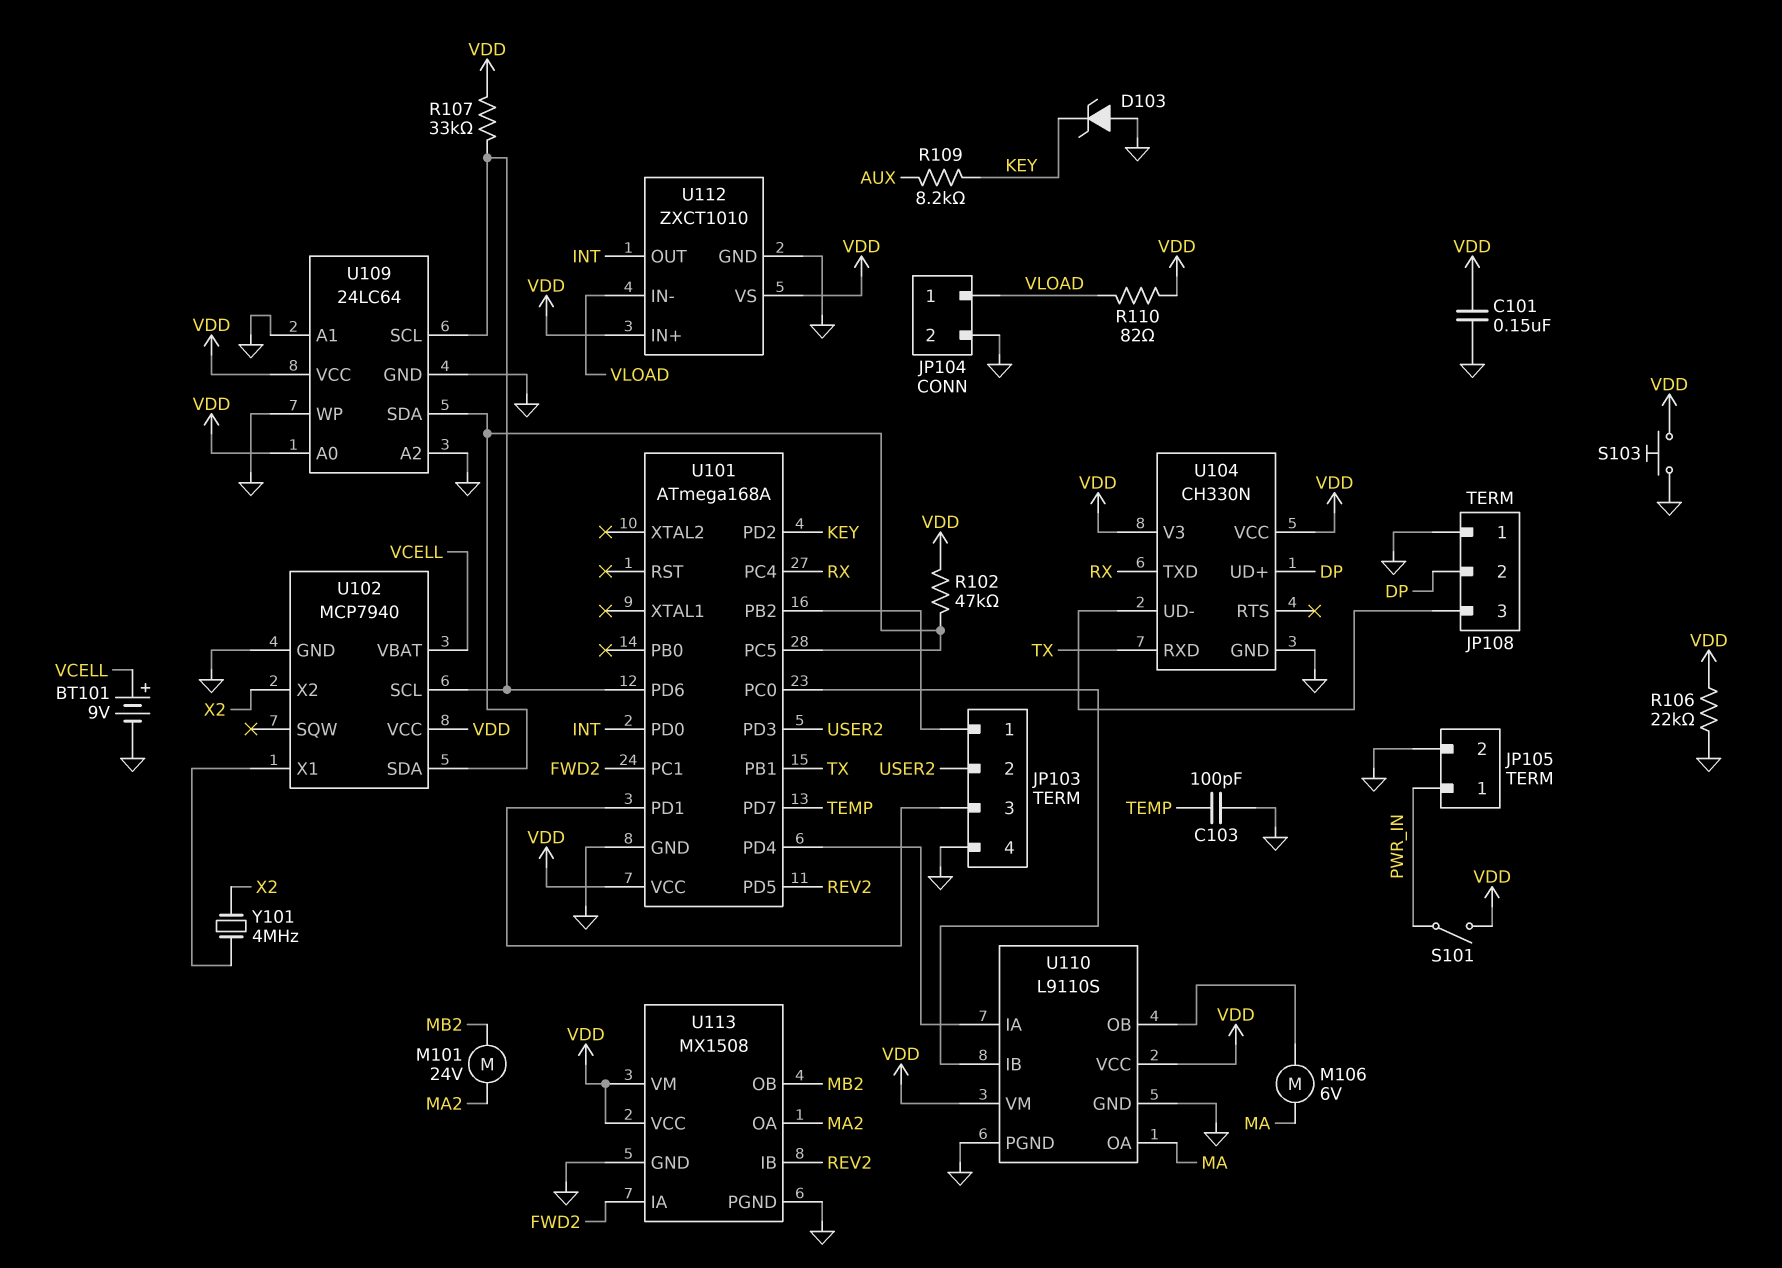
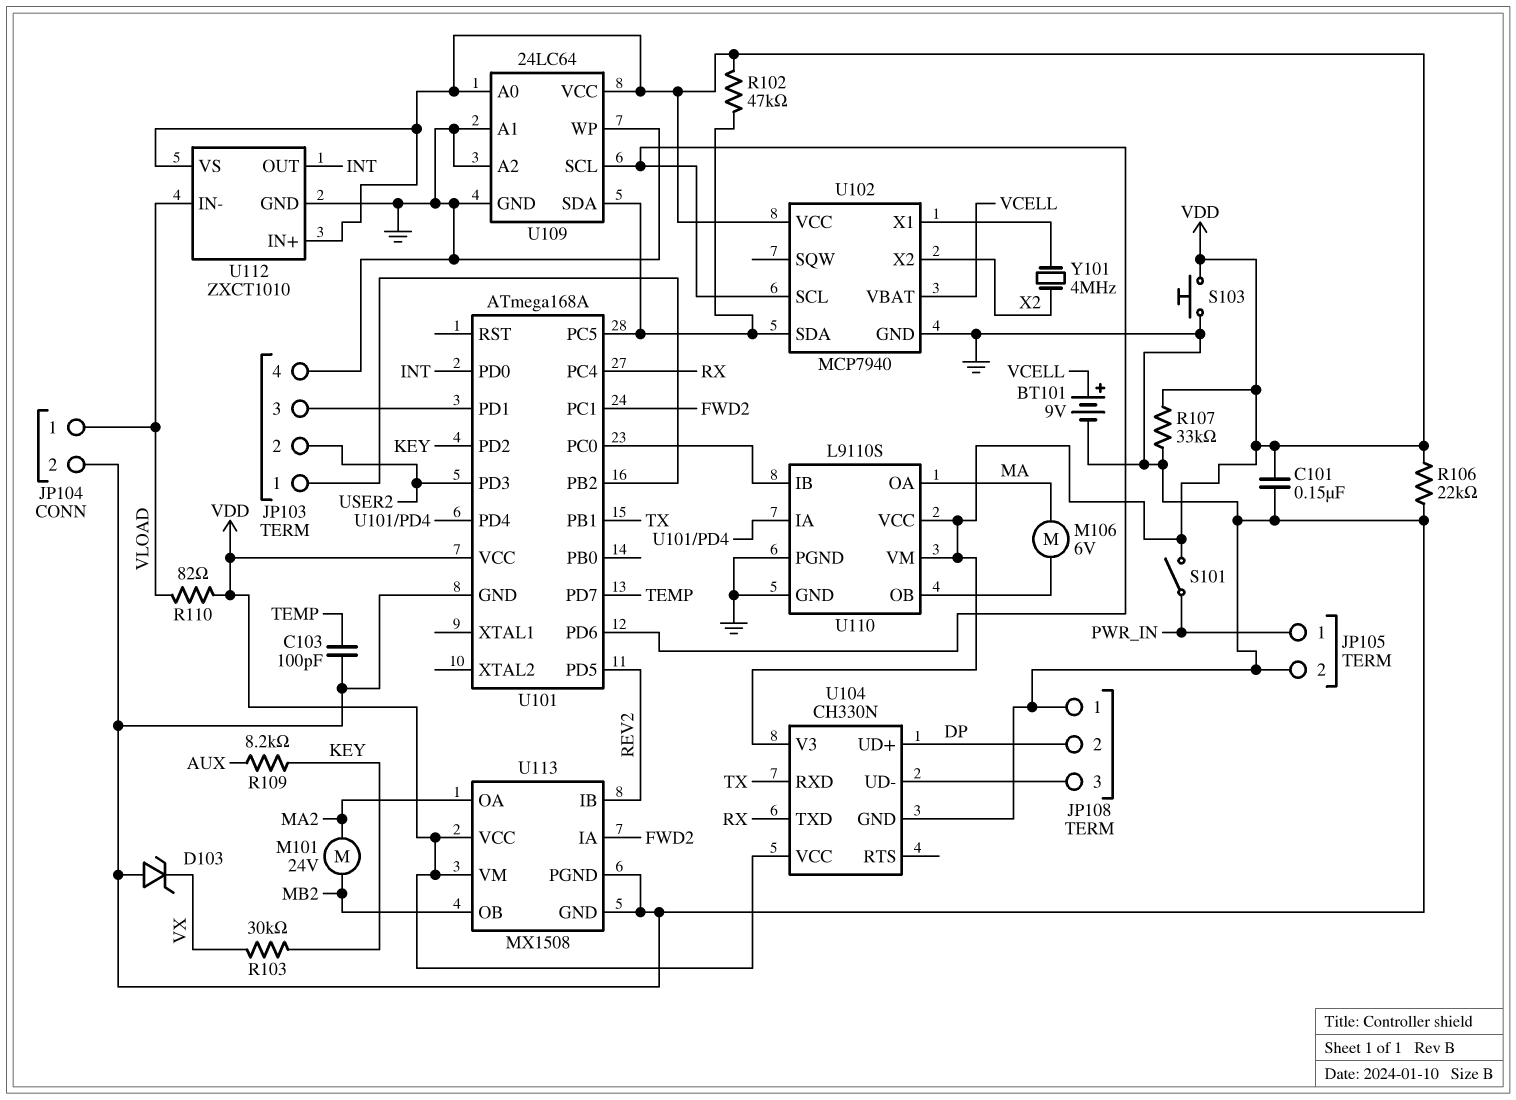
D103: zener (A GND, K KEY) -> zener (A GND, K VX)
R103: none -> 30k (KEY, VX)
R107: 33k (U101/PD6, VDD) -> 33k (GND, VDD)

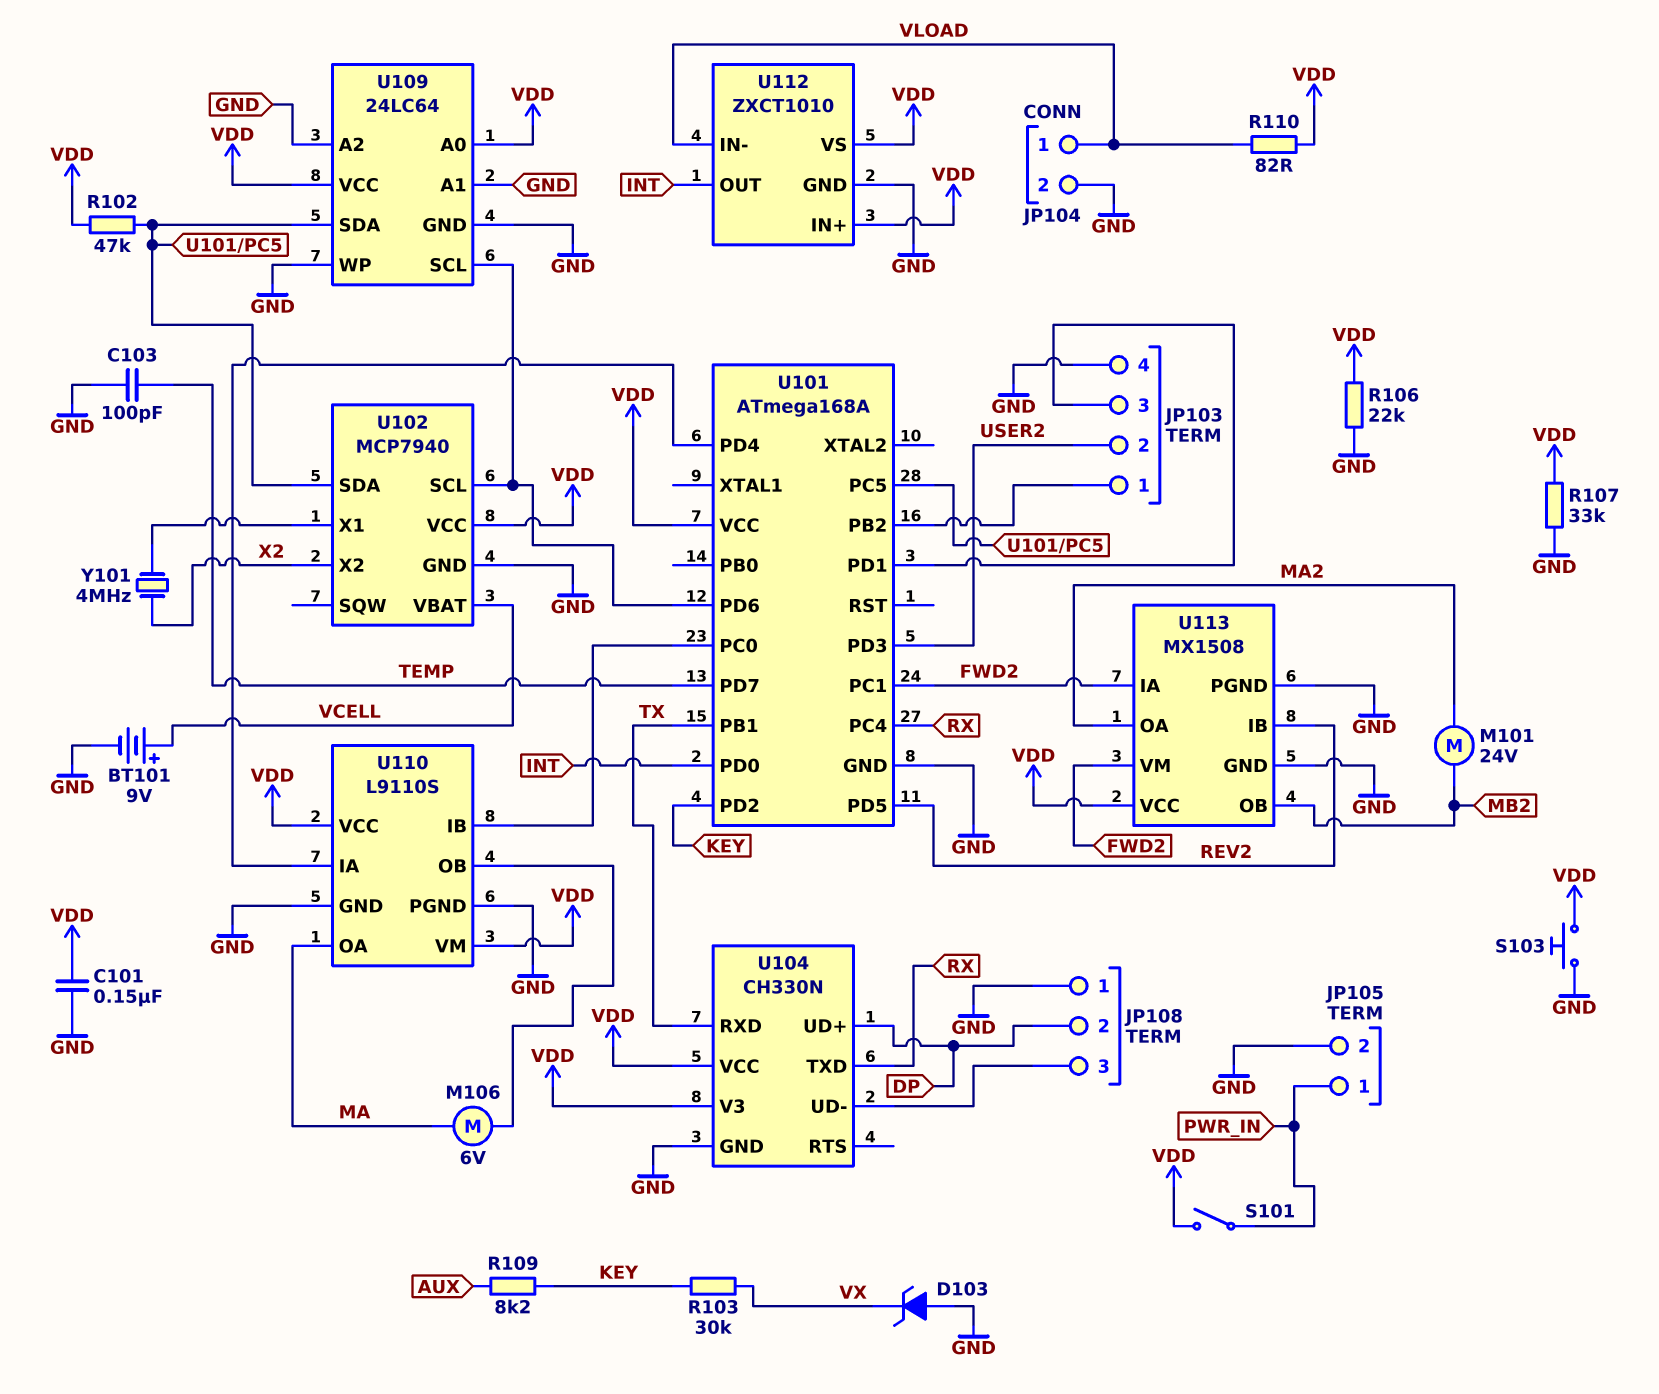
U113 pin VM: VDD -> FWD2

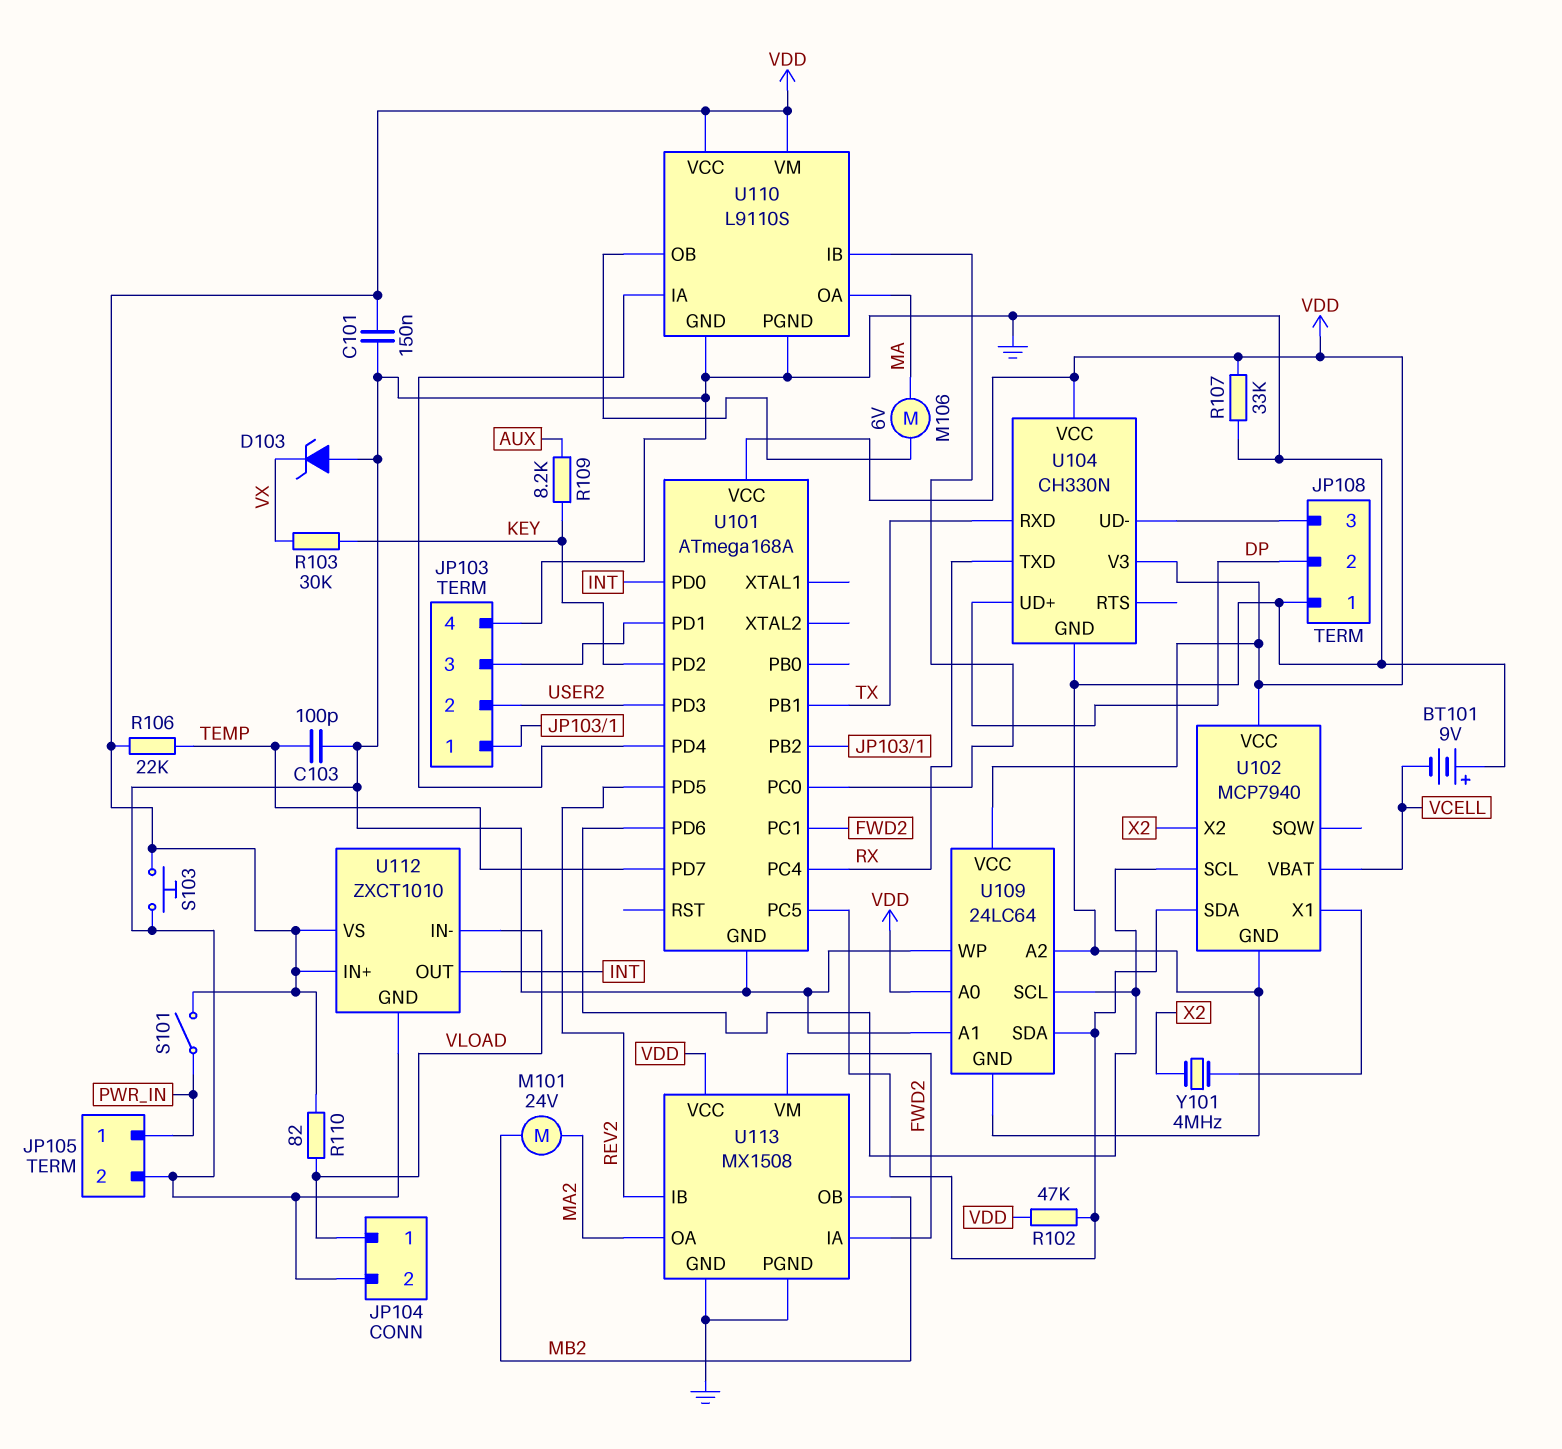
BT101: 9V (plus VCELL, minus GND) -> 9V (plus GND, minus VCELL)
R106: 22k (GND, VDD) -> 22k (TEMP, VDD)

